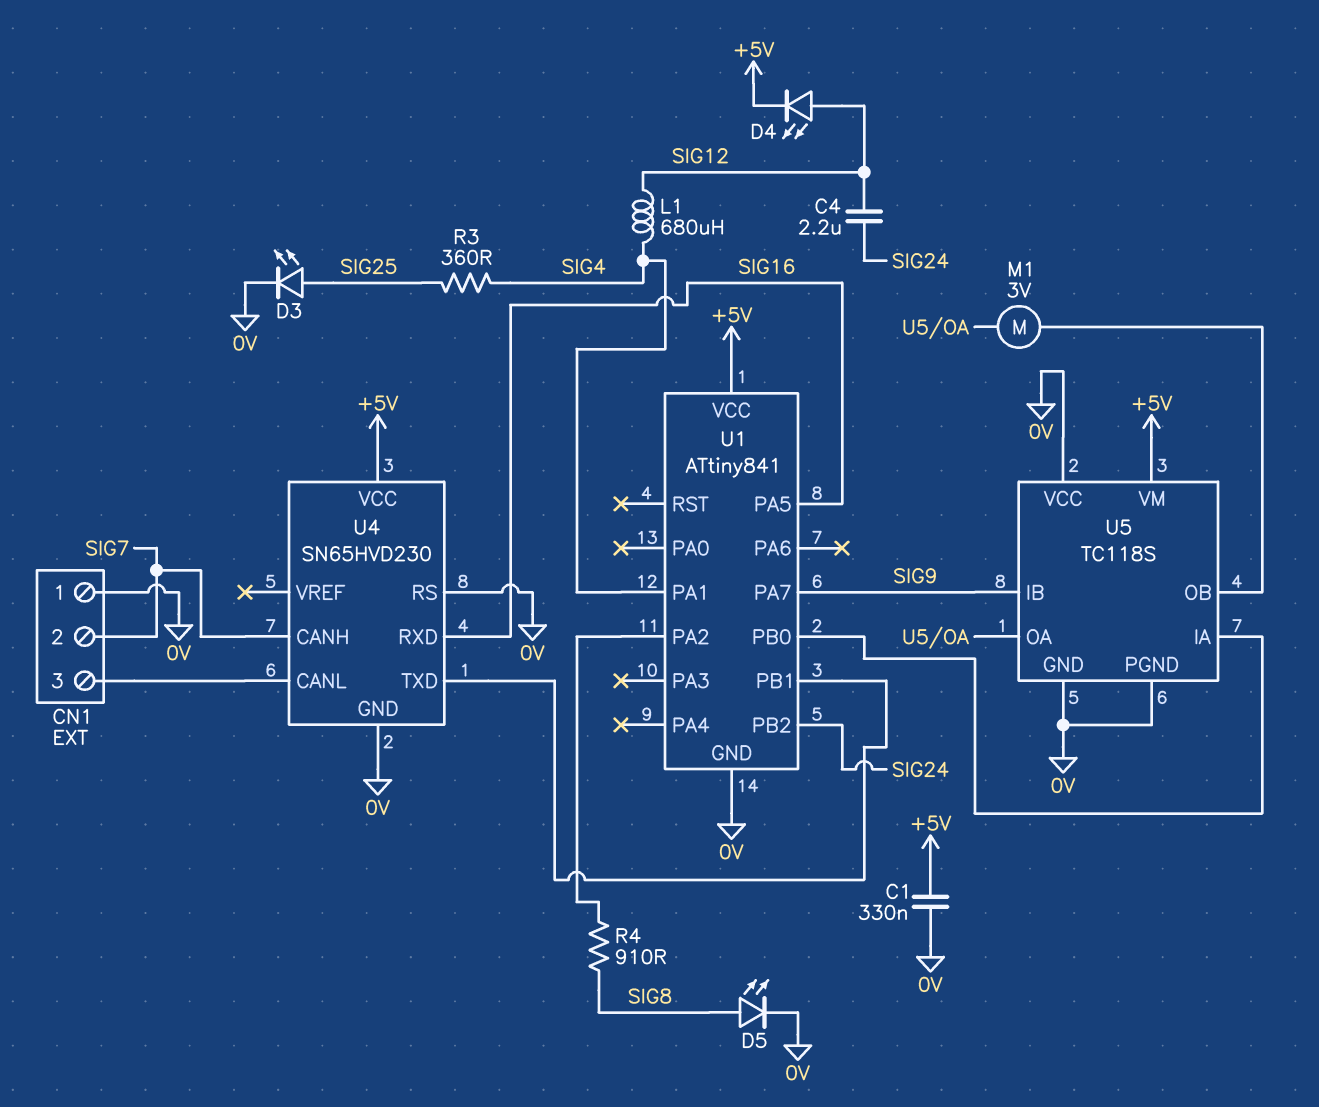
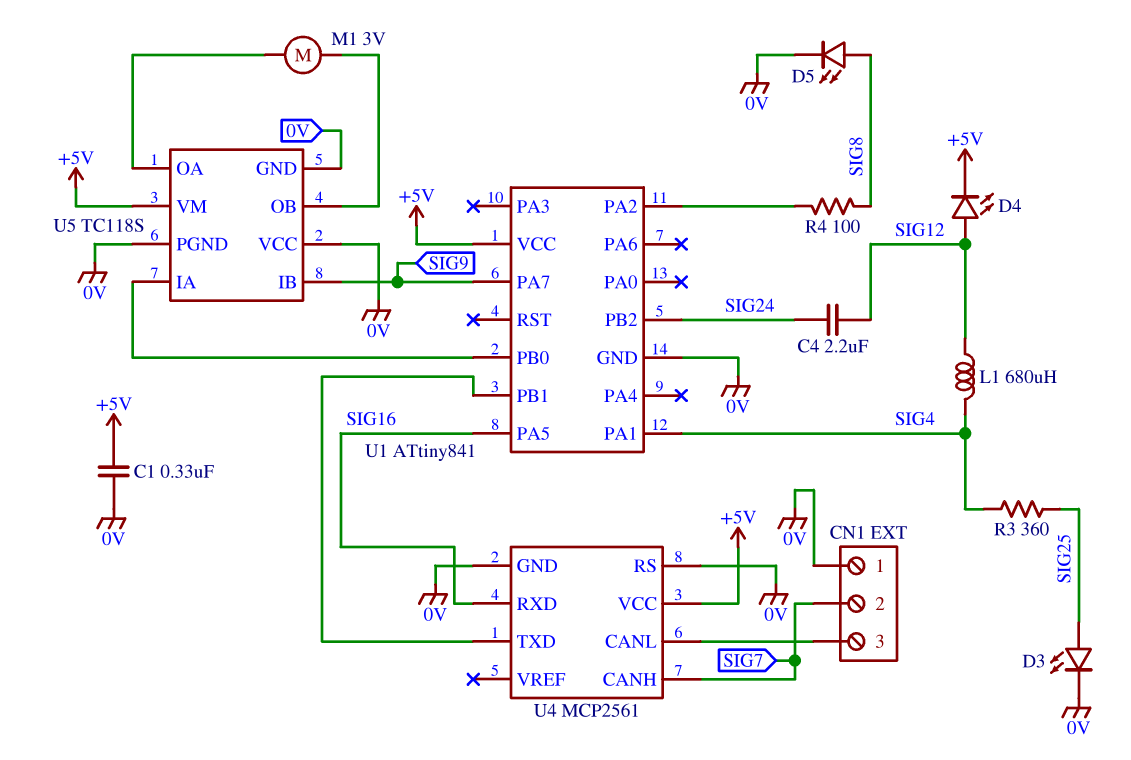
R4: 910 (SIG8, U1/PA2) -> 100 (SIG8, U1/PA2)
U4: SN65HVD230 -> MCP2561

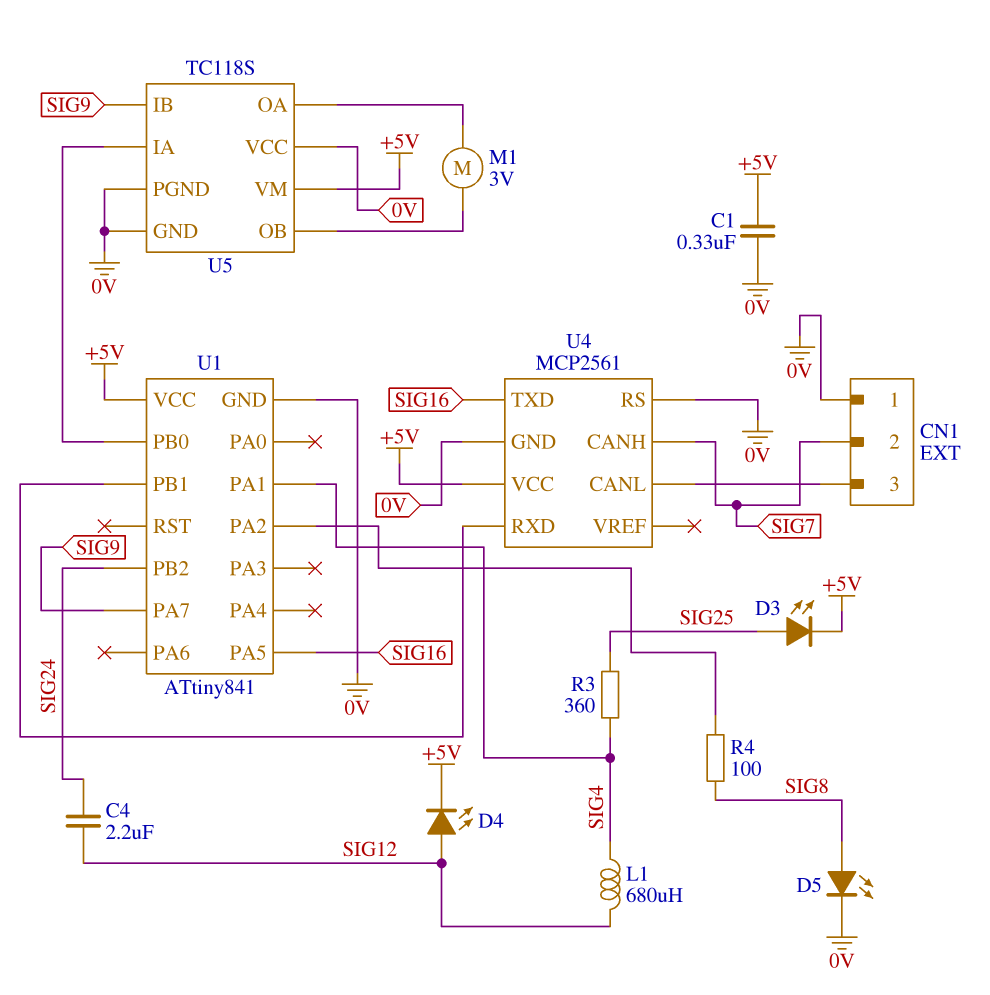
D3: LED (A SIG25, K 0V) -> LED (A SIG25, K +5V)
U4 pin RXD: SIG16 -> U1/PB1
U4 pin TXD: U1/PB1 -> SIG16

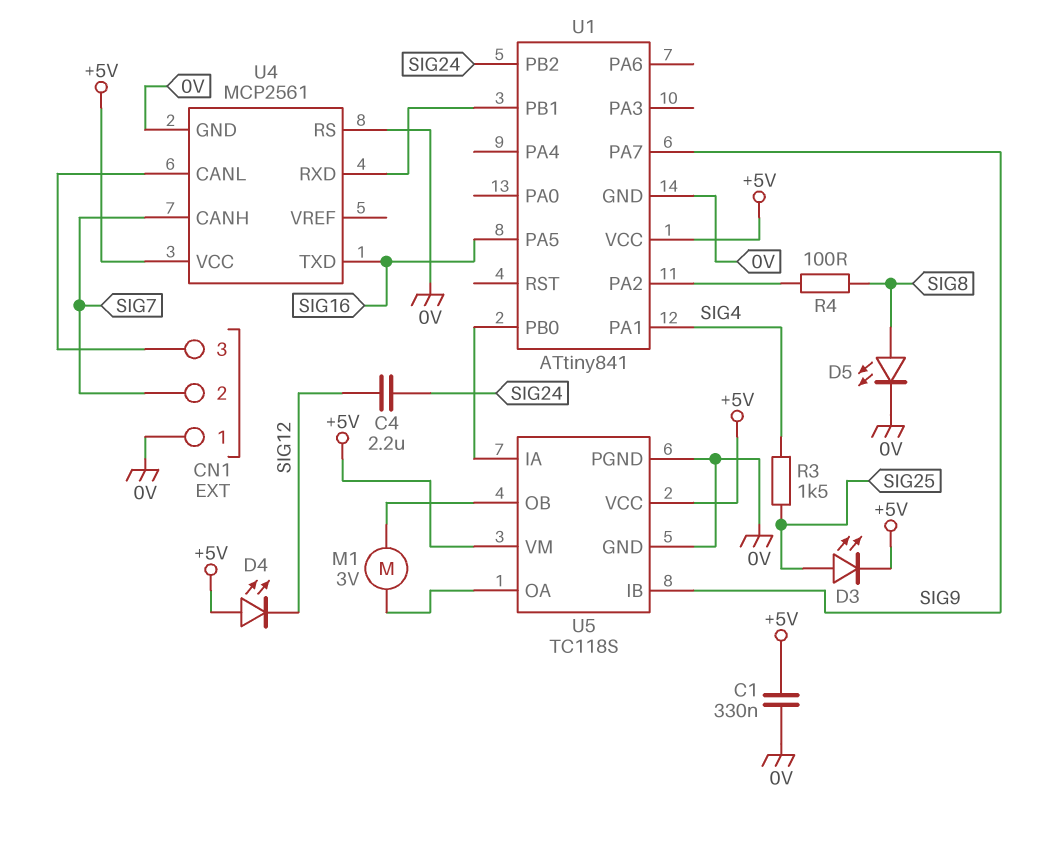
D4: LED (A SIG12, K +5V) -> LED (A +5V, K SIG12)
L1: 680uH (SIG4, SIG12) -> none
R3: 360 (SIG4, SIG25) -> 1.5k (SIG4, SIG25)
U5 pin VCC: 0V -> +5V

